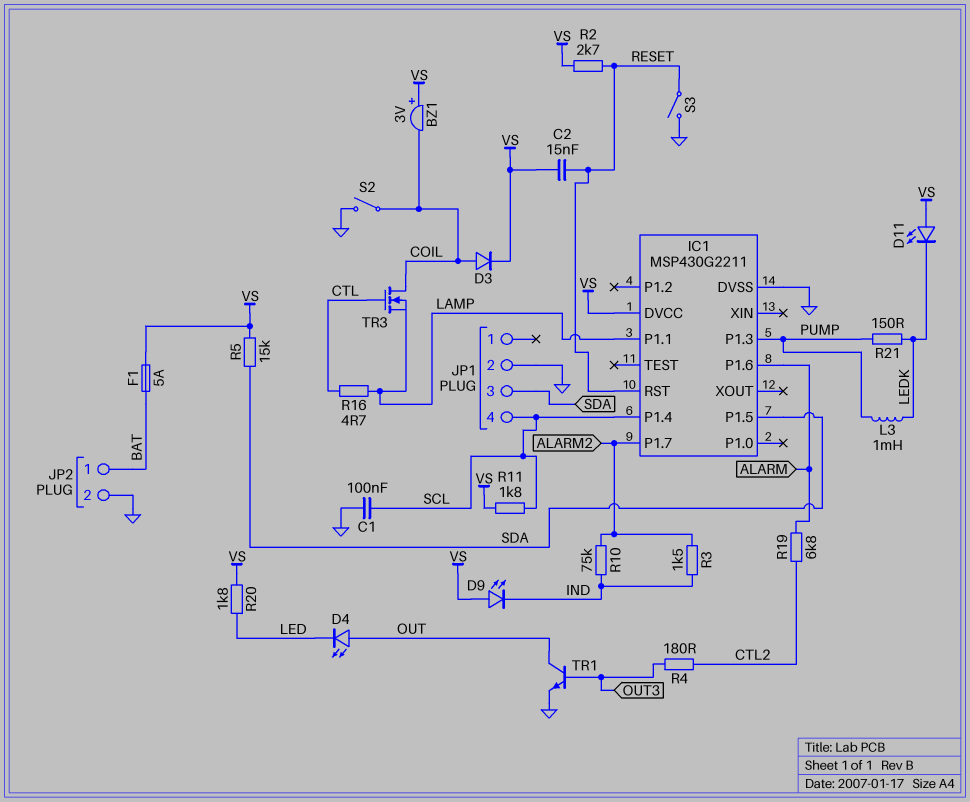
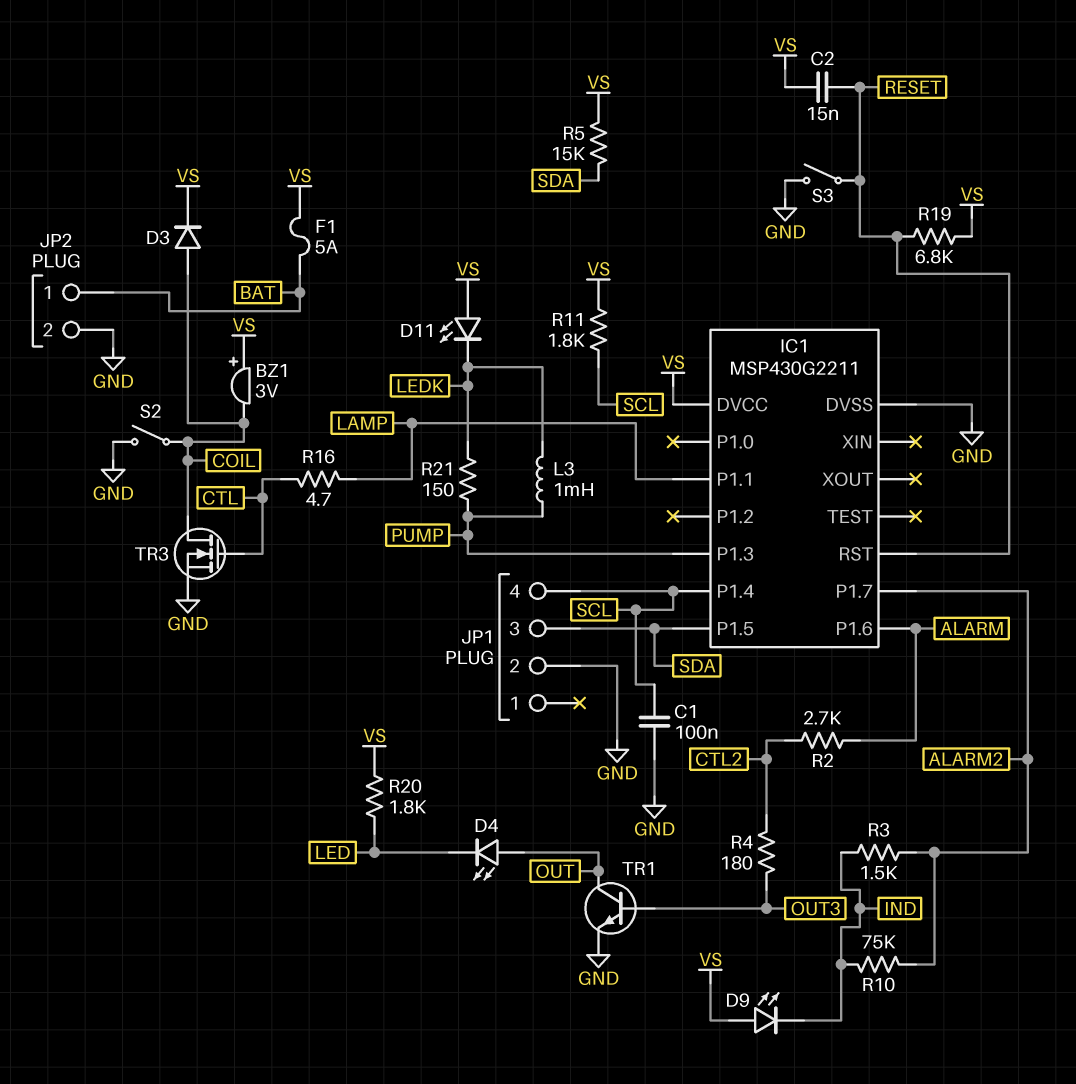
R2: 2.7k (RESET, VS) -> 2.7k (ALARM, CTL2)
R19: 6.8k (ALARM, CTL2) -> 6.8k (RESET, VS)
TR3: NMOS (G CTL, D COIL, S LAMP) -> NMOS (G CTL, D COIL, S GND)

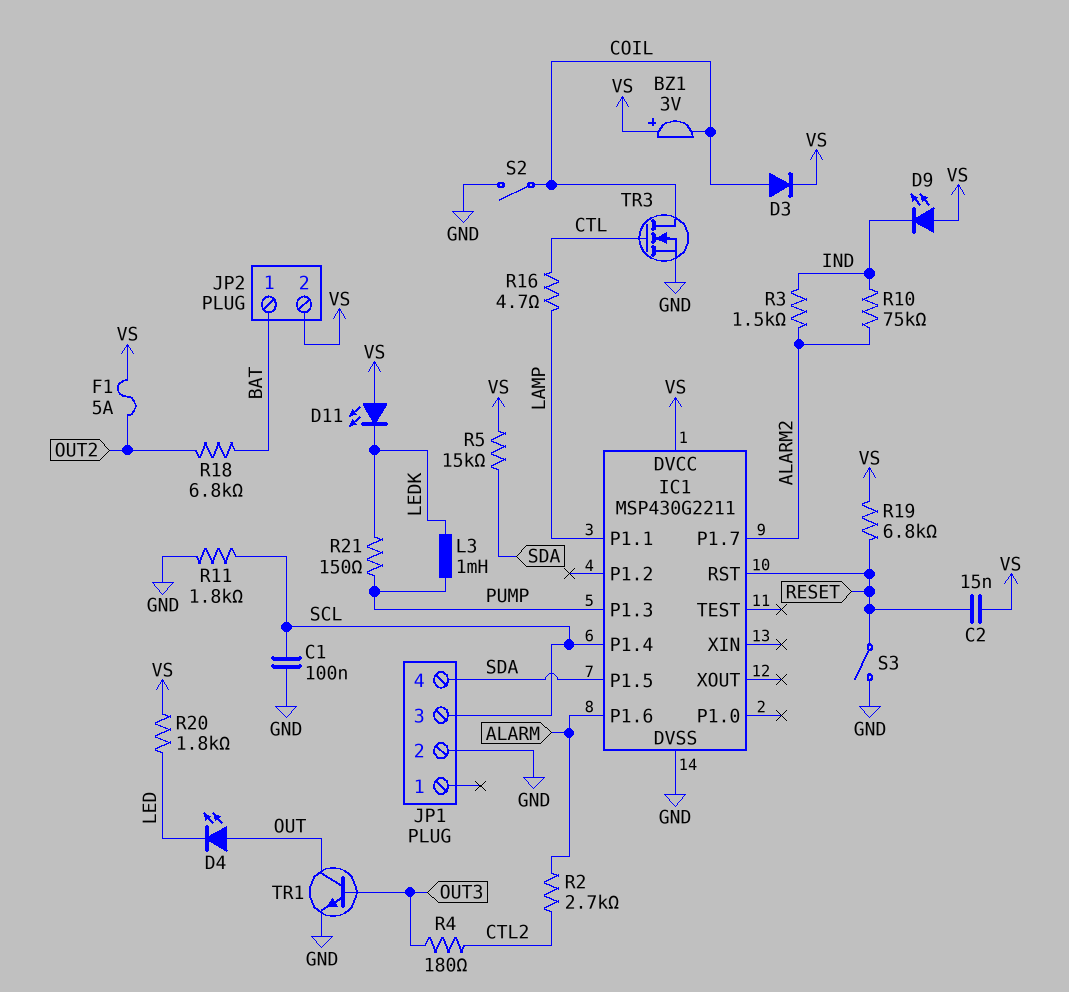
F1: 5A (BAT, VS) -> 5A (OUT2, VS)
JP1 pin 3: SDA -> SCL
JP1 pin 4: SCL -> SDA
JP2 pin 2: GND -> VS
R11: 1.8k (SCL, VS) -> 1.8k (GND, SCL)
R18: none -> 6.8k (BAT, OUT2)

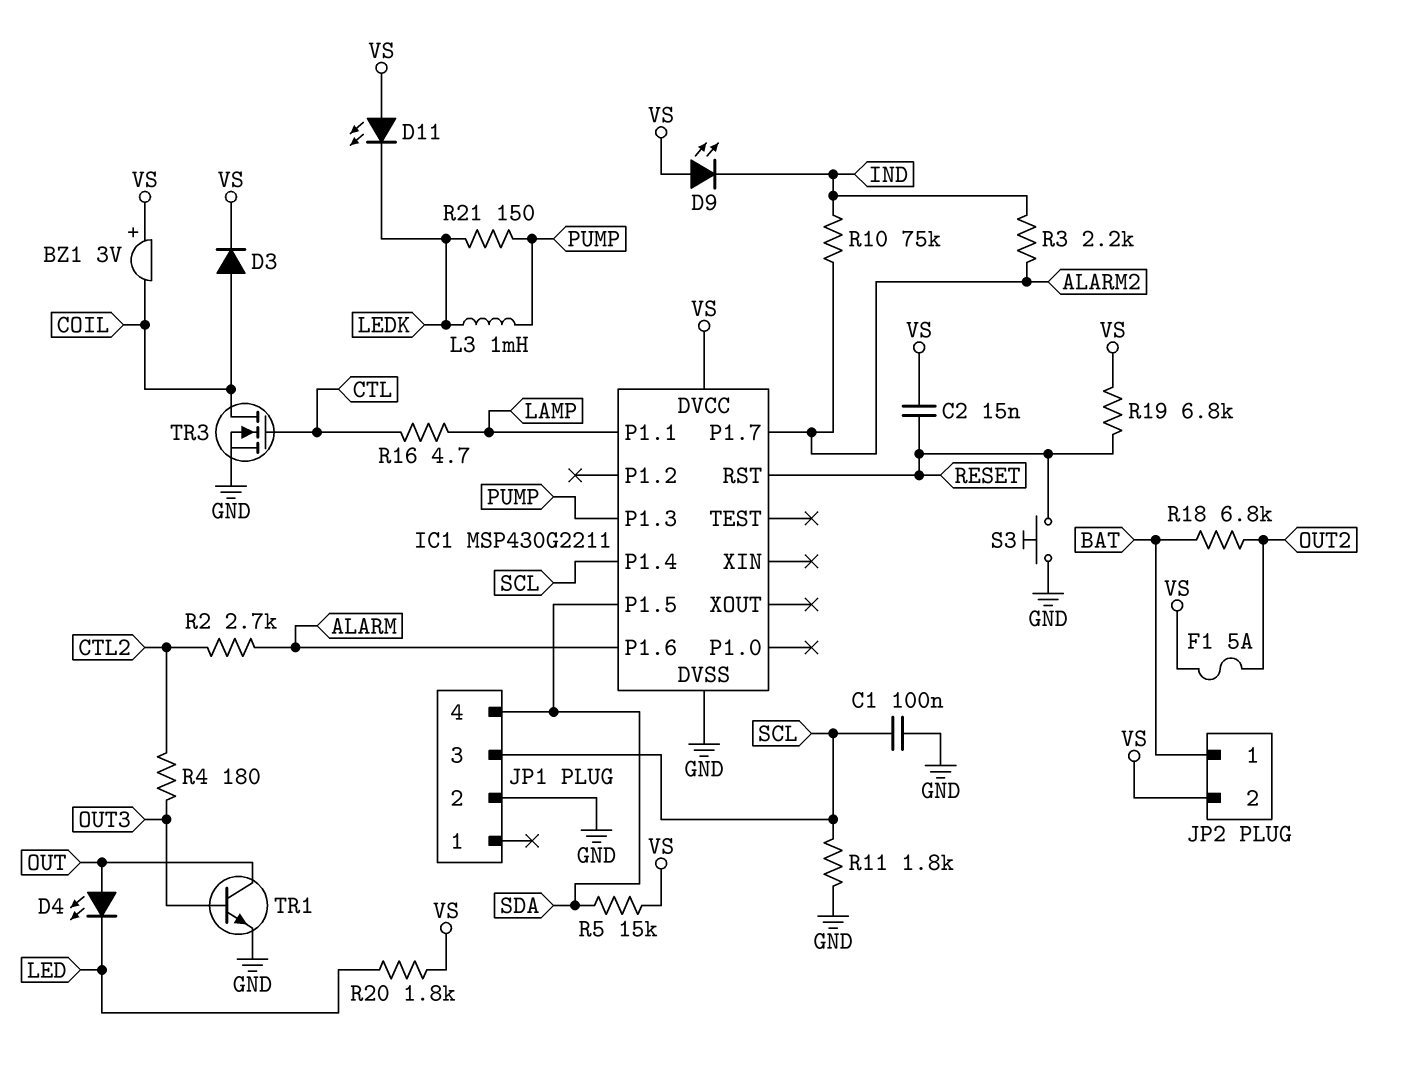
R3: 1.5k (ALARM2, IND) -> 2.2k (ALARM2, IND)
S2: switch (COIL, GND) -> none
S3: switch (GND, RESET) -> button (GND, RESET)

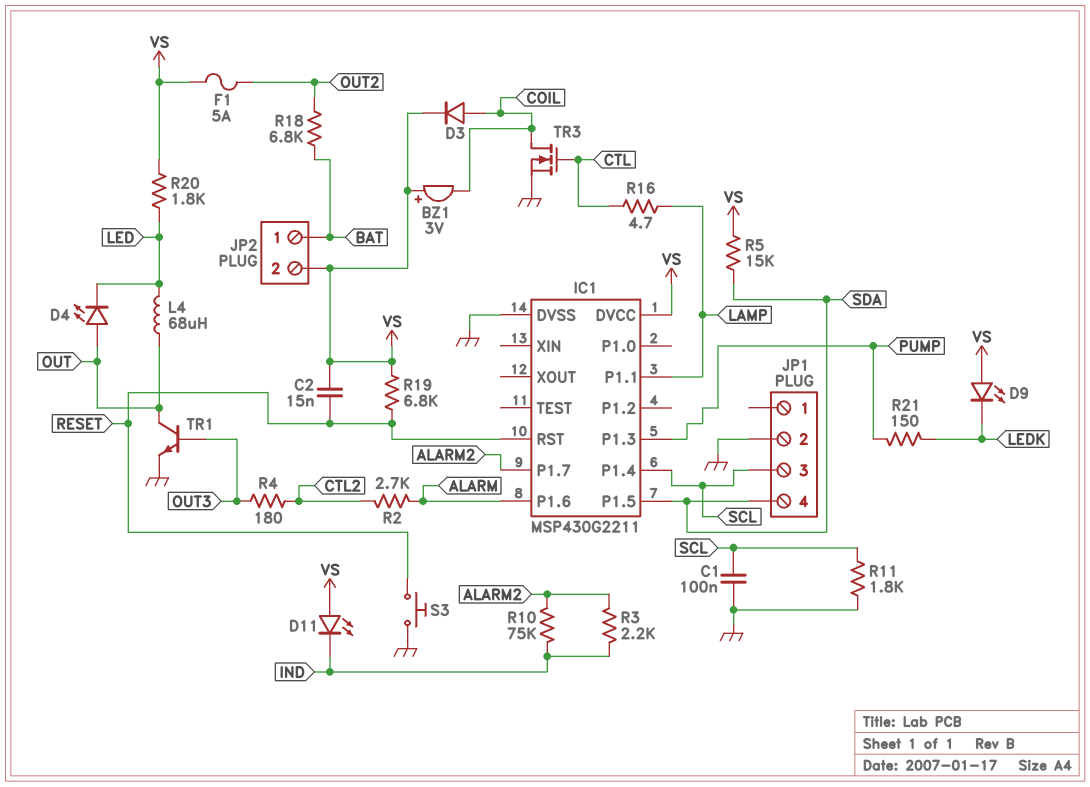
D9: LED (A VS, K IND) -> LED (A VS, K LEDK)
D11: LED (A VS, K LEDK) -> LED (A VS, K IND)
L3: 1mH (LEDK, PUMP) -> none
L4: none -> 68uH (LED, OUT)

